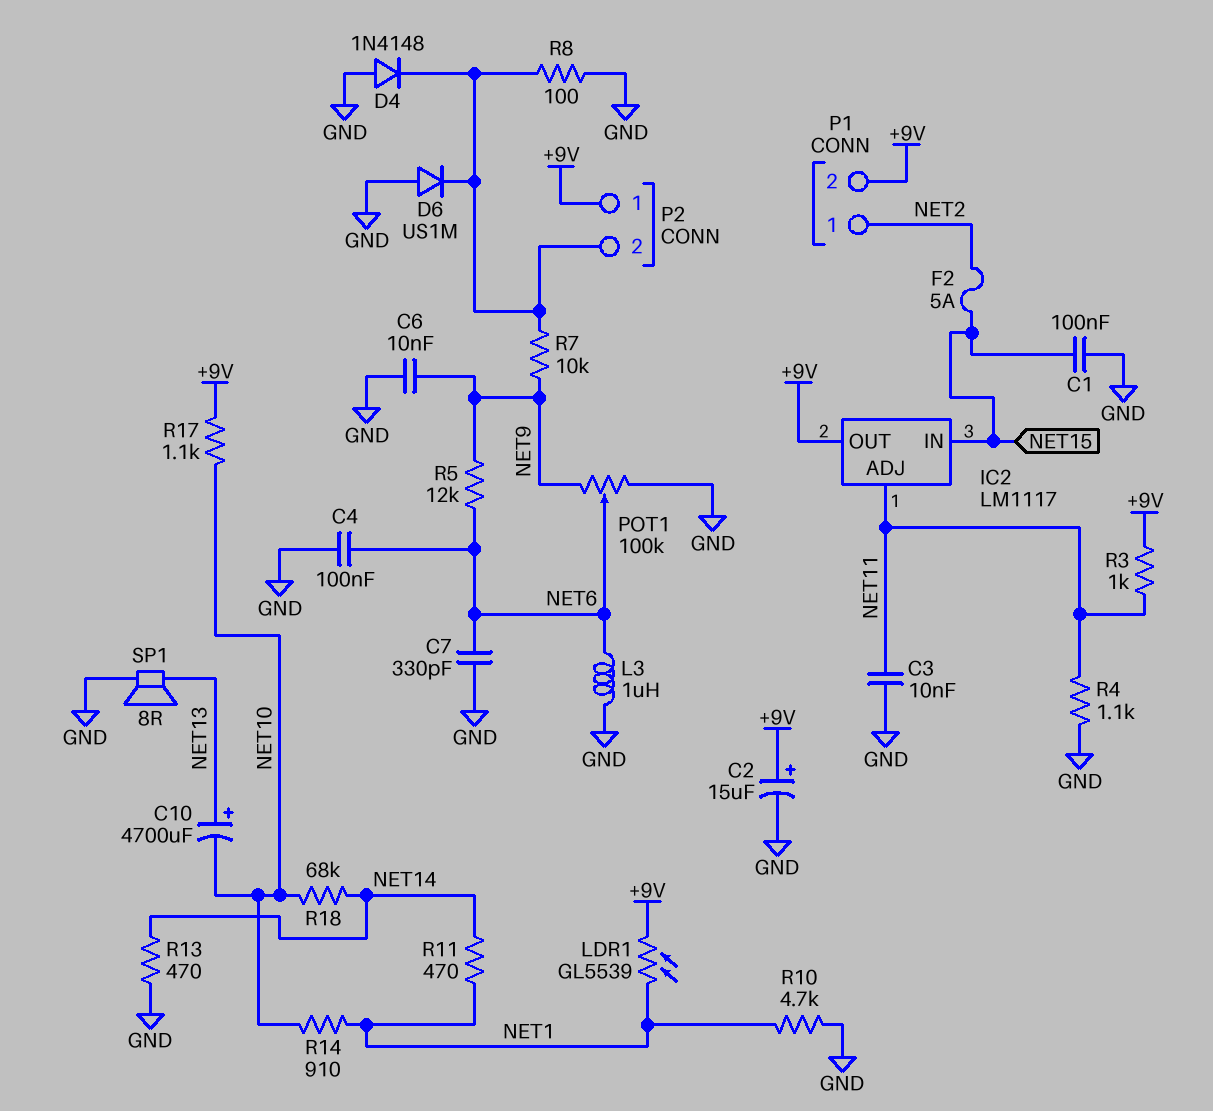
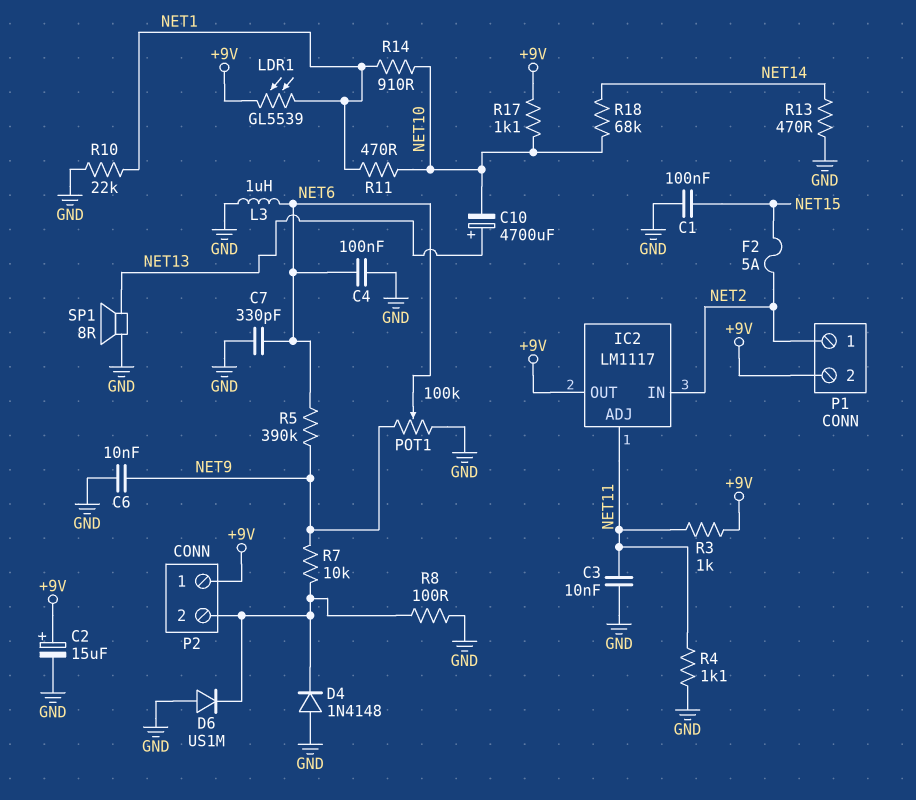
IC2 pin IN: NET15 -> NET2
R5: 12k (NET6, NET9) -> 390k (NET6, NET9)
R10: 4.7k (GND, NET1) -> 22k (GND, NET1)
R11: 470 (NET1, NET14) -> 470 (NET1, NET10)

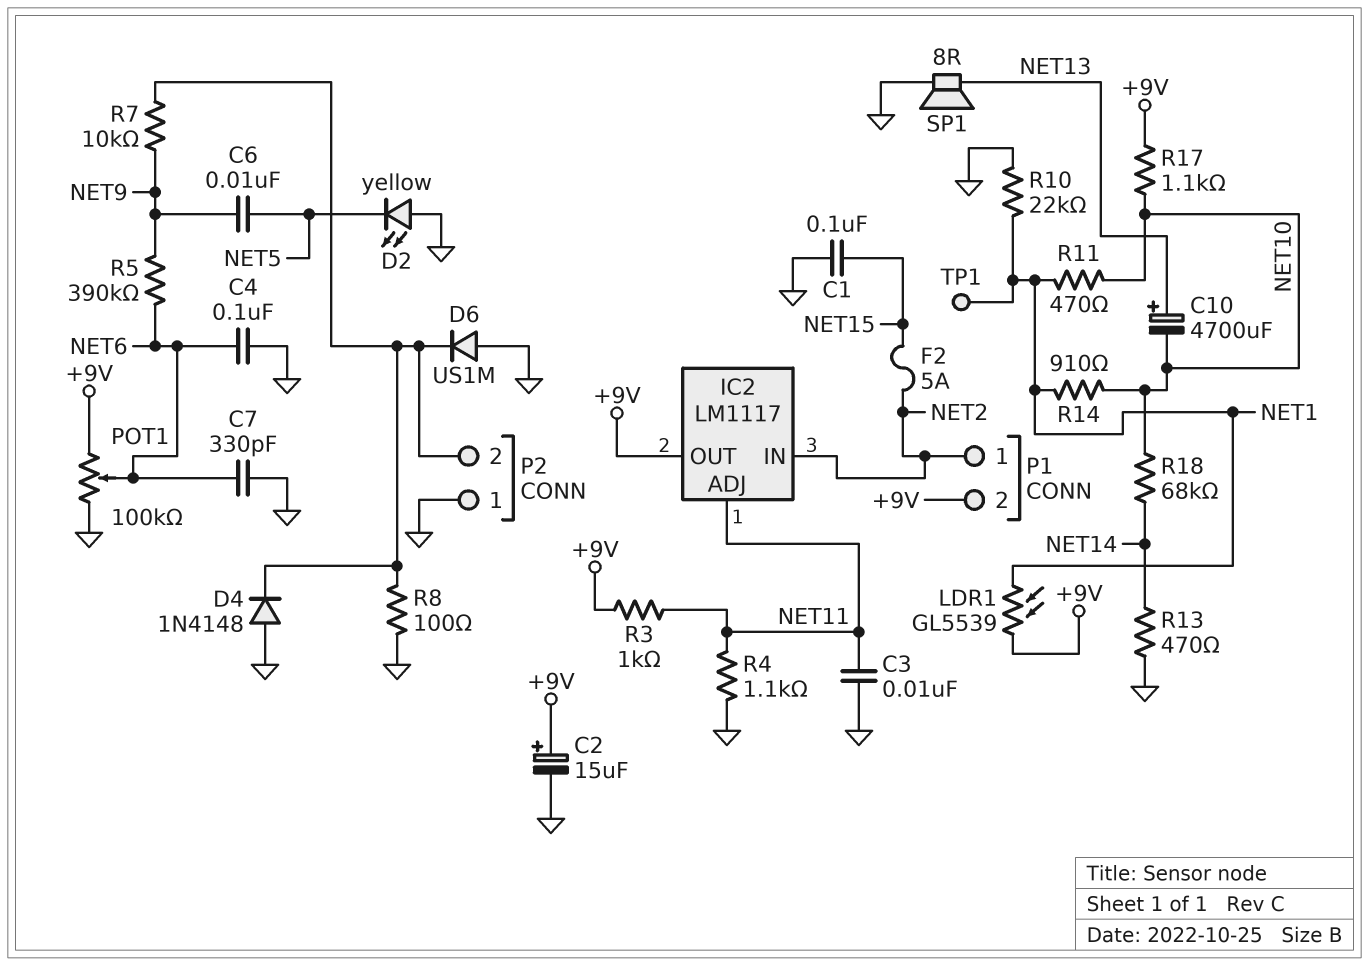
C6: 10nF (GND, NET9) -> 10nF (NET5, NET9)
D2: none -> LED yellow (A GND, K NET5)
L3: 1uH (GND, NET6) -> none
P2 pin 1: +9V -> GND
POT1: 100k (GND, NET9, wiper NET6) -> 100k (+9V, GND, wiper NET6)
TP1: none -> test point (NET1)

